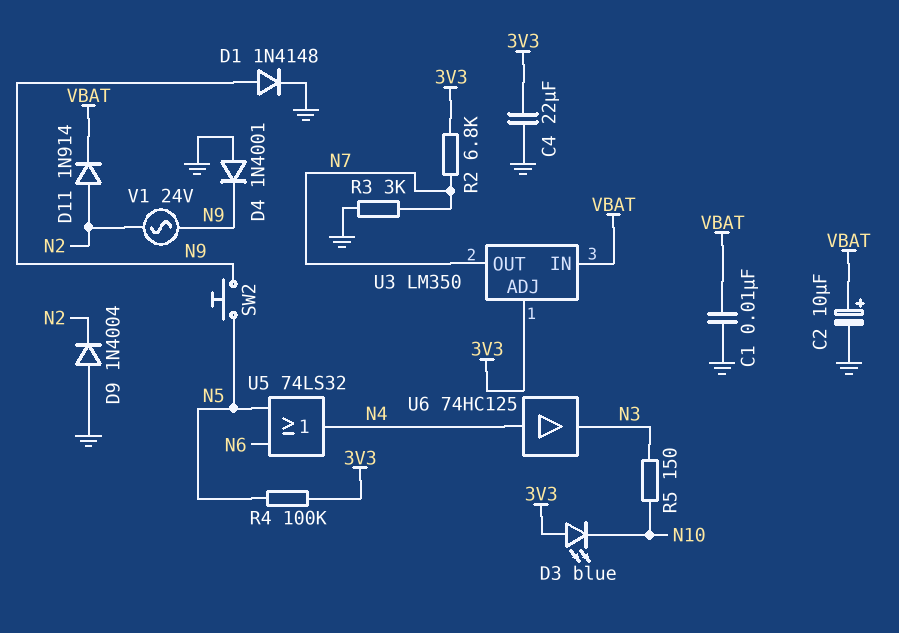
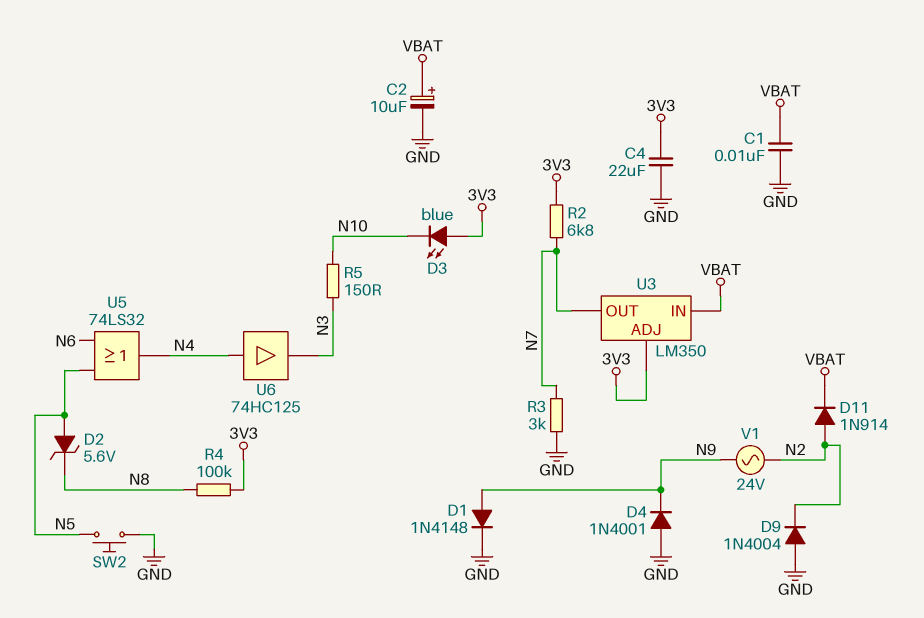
D2: none -> zener 5.6V (A N5, K N8)
R4: 100k (3V3, N5) -> 100k (3V3, N8)
SW2: button (N5, N9) -> button (GND, N5)

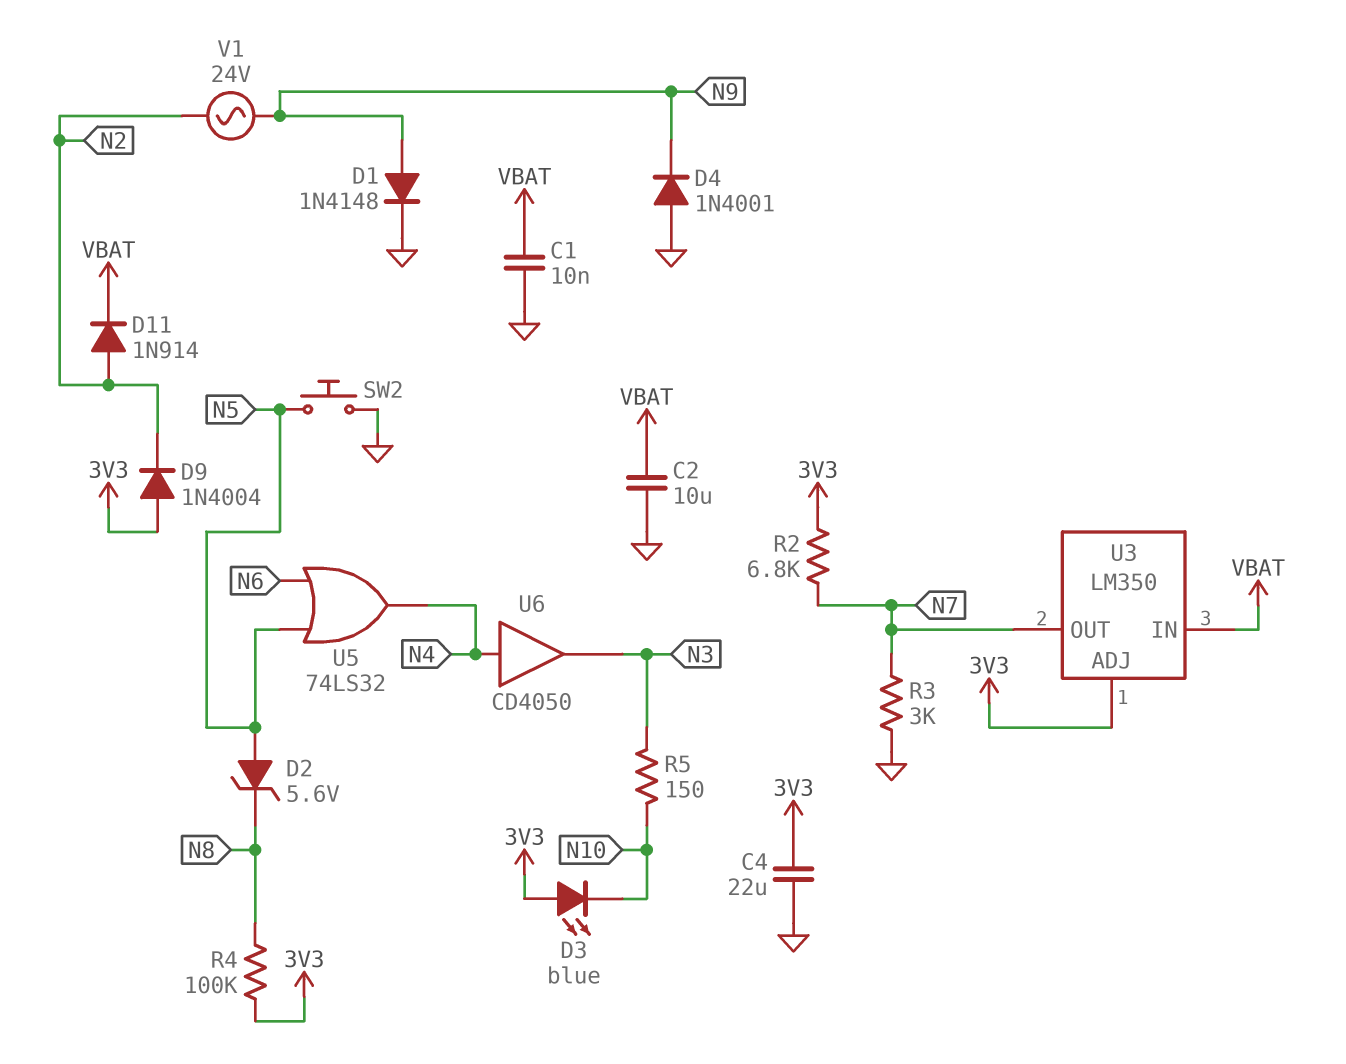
C2: 10uF (plus VBAT, minus GND) -> 10uF (GND, VBAT)
D9: diode 1N4004 (A GND, K N2) -> diode 1N4004 (A 3V3, K N2)
U6: buffer 74HC125 (in N4, out N3) -> buffer CD4050 (in N4, out N3)

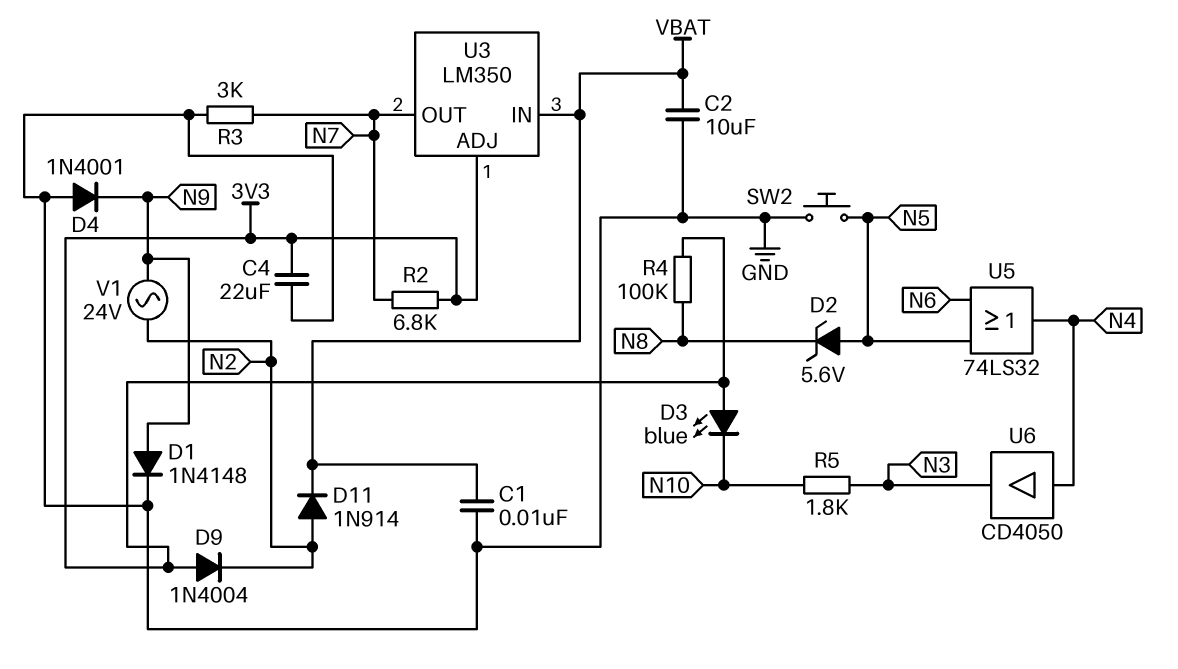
R5: 150 (N3, N10) -> 1.8k (N3, N10)

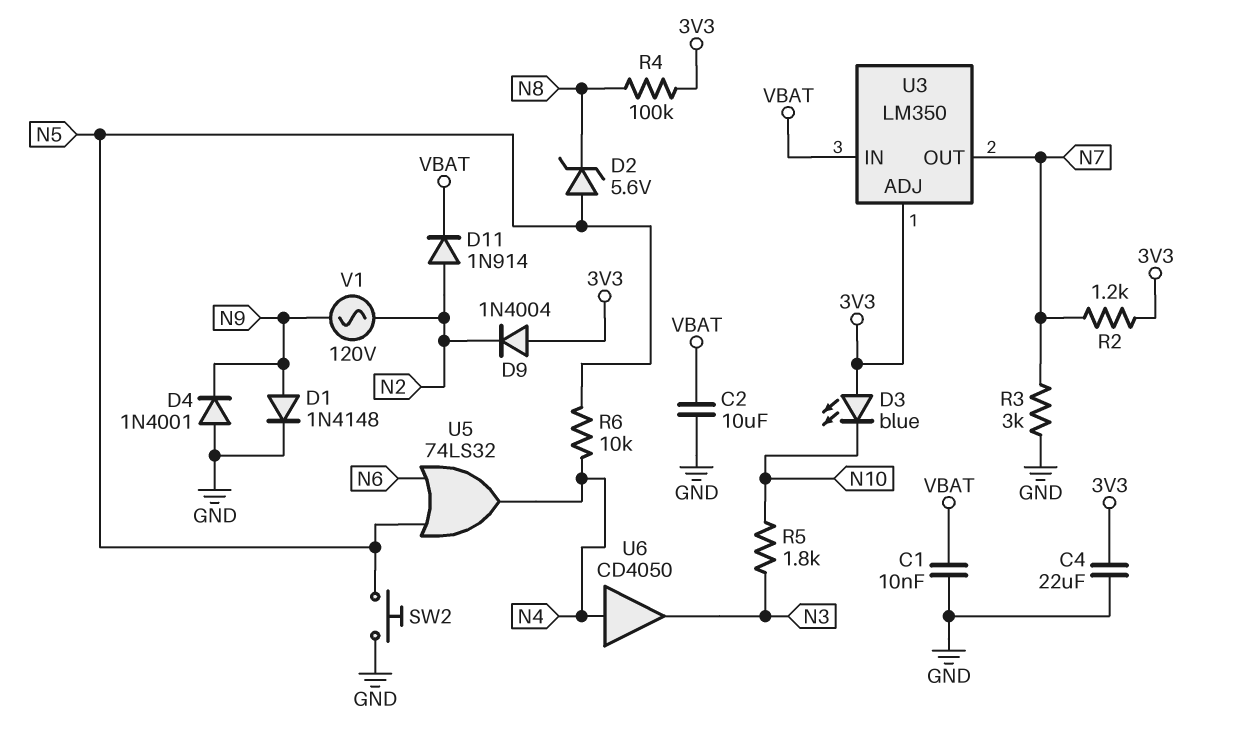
R2: 6.8k (3V3, N7) -> 1.2k (3V3, N7)
R6: none -> 10k (N4, N5)
V1: AC 24V (N2, N9) -> AC 120V (N2, N9)

